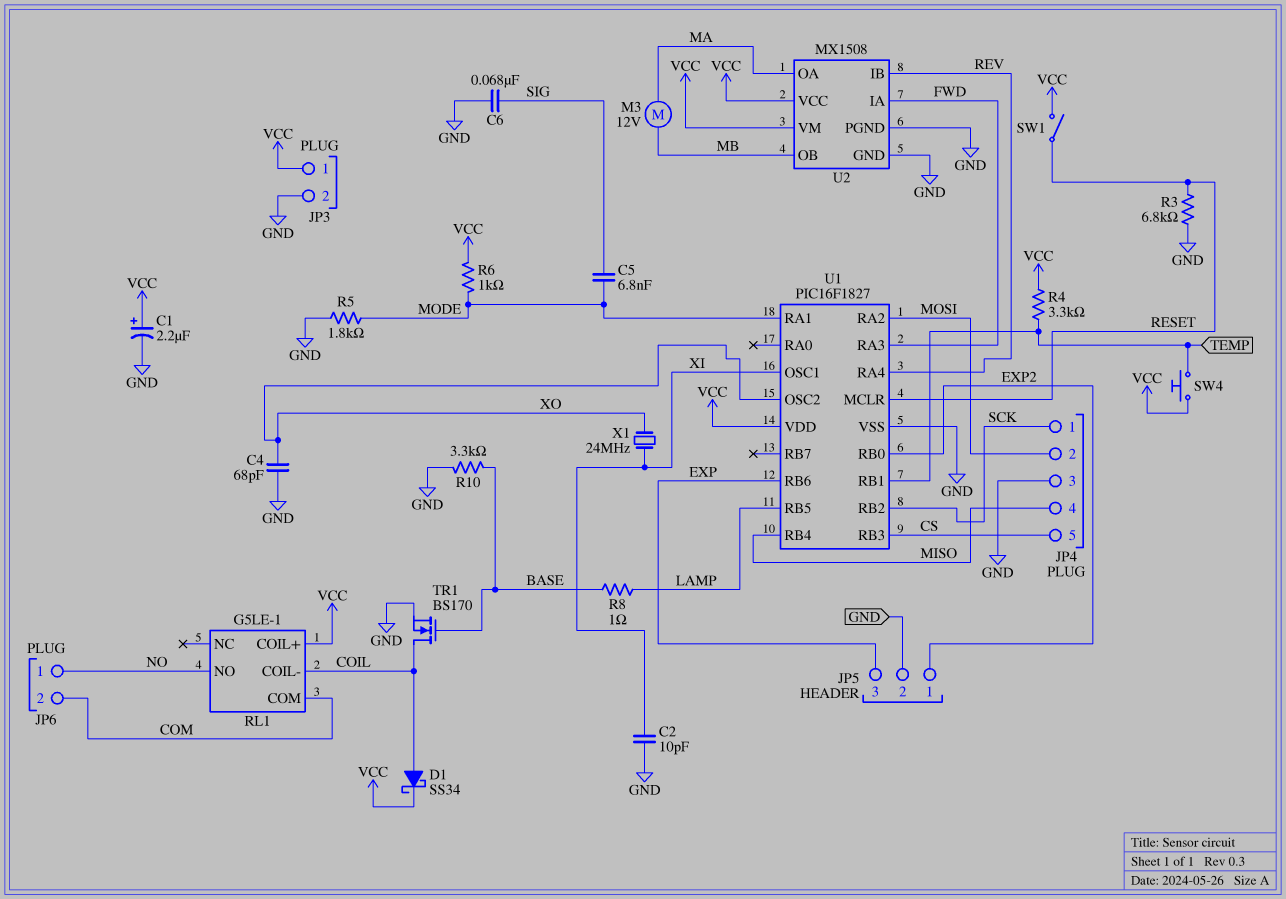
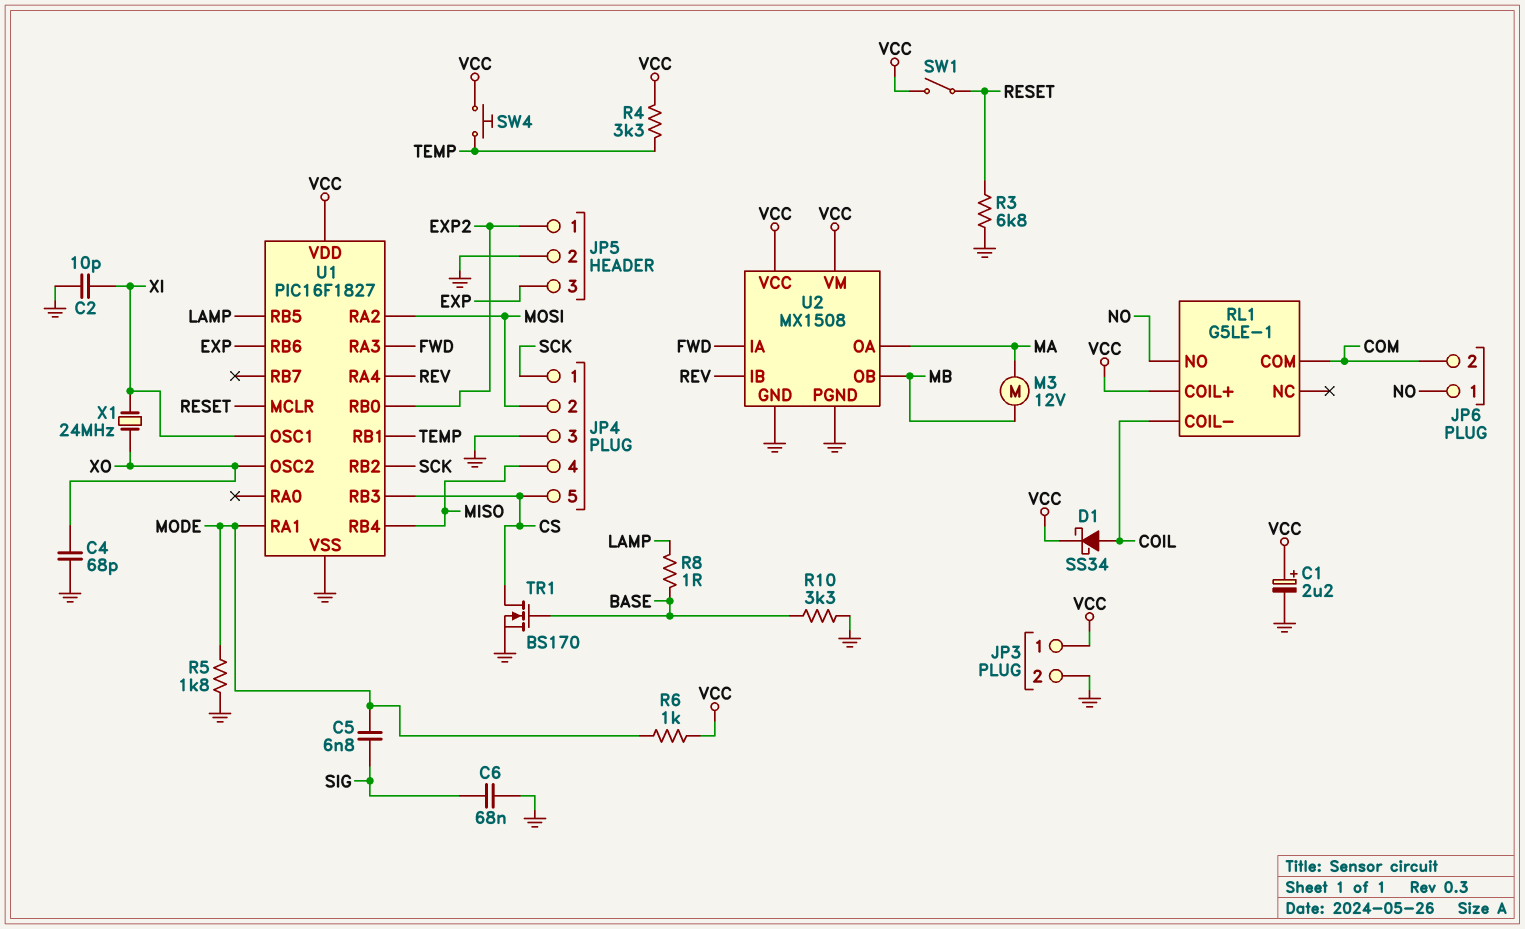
TR1: NMOS BS170 (G BASE, D COIL, S GND) -> NMOS BS170 (G BASE, D CS, S GND)

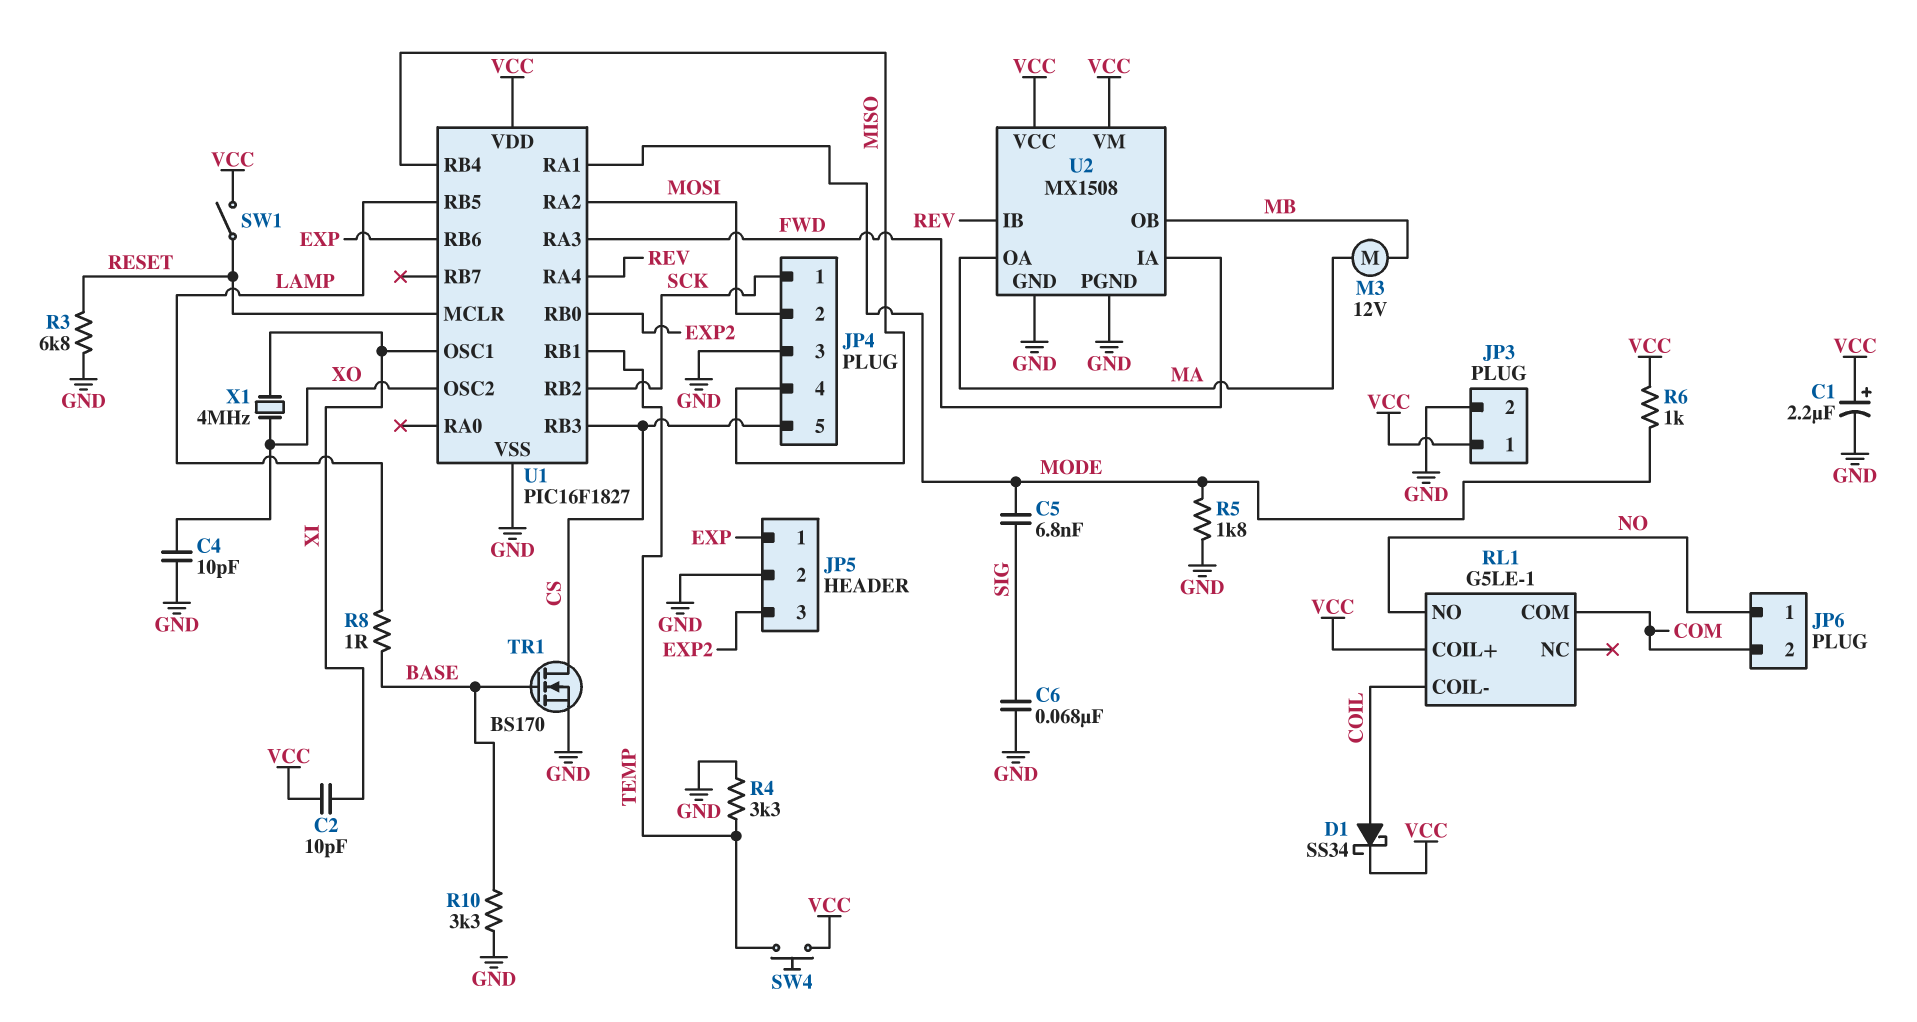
C2: 10pF (GND, XI) -> 10pF (VCC, XI)
C4: 68pF (GND, XO) -> 10pF (GND, XO)
JP5 pin 1: EXP2 -> EXP
JP5 pin 3: EXP -> EXP2
R4: 3.3k (TEMP, VCC) -> 3.3k (GND, TEMP)
X1: 24MHz (XI, XO) -> 4MHz (XI, XO)

